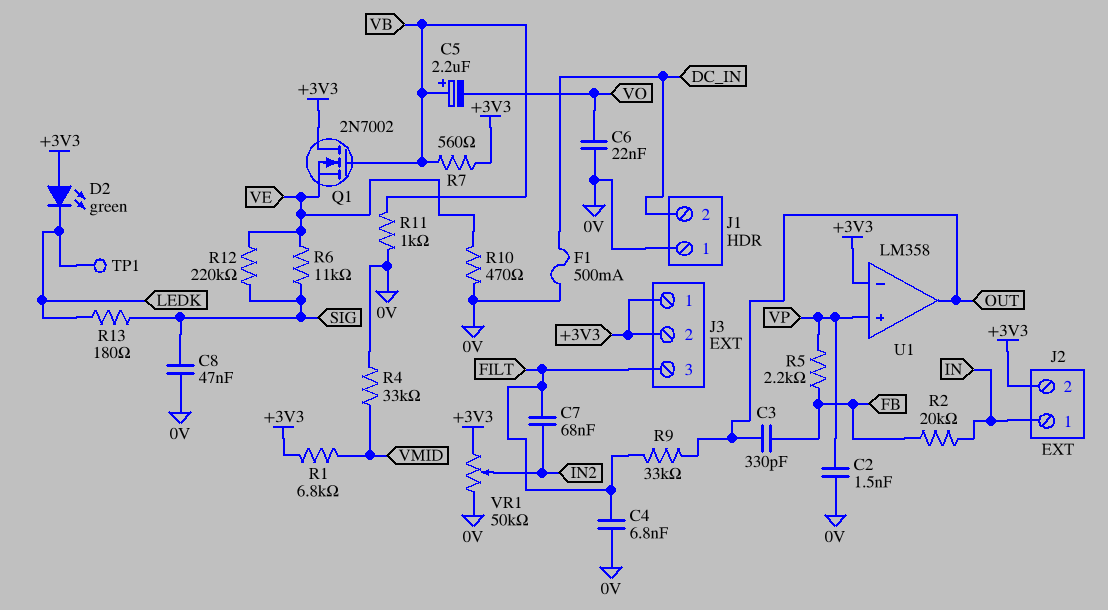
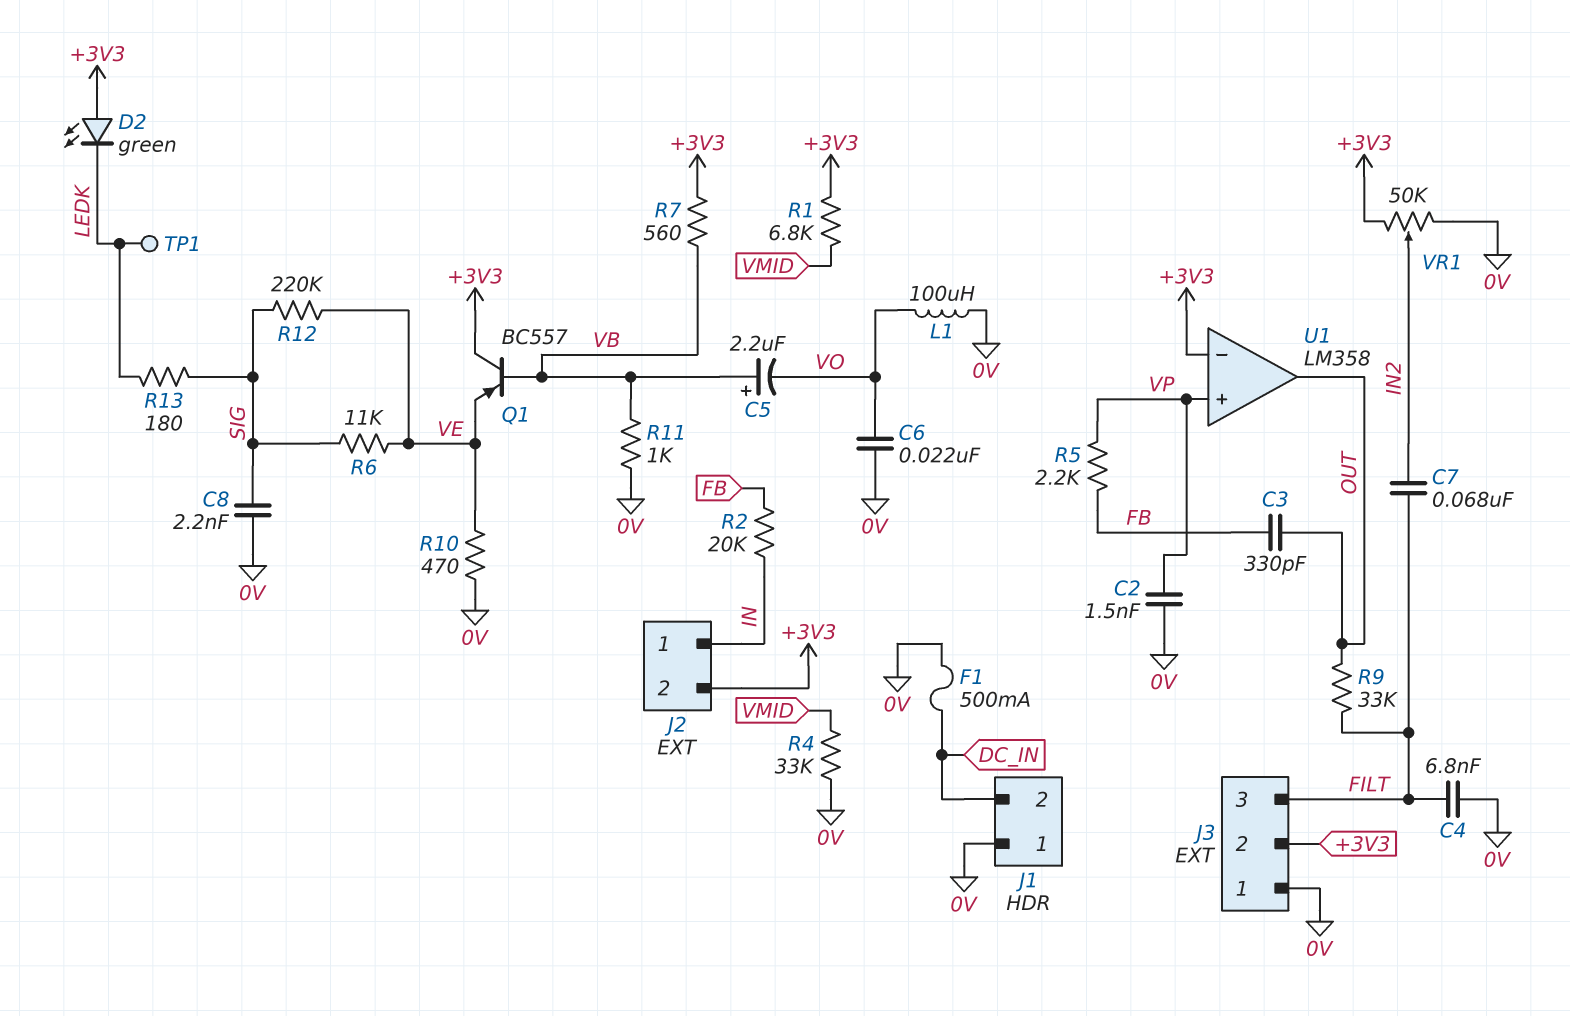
C8: 47nF (0V, SIG) -> 2.2nF (0V, SIG)
J3 pin 1: +3V3 -> 0V
L1: none -> 100uH (0V, VO)
Q1: NMOS 2N7002 (G VB, D +3V3, S VE) -> PNP BC557 (B VB, C +3V3, E VE)

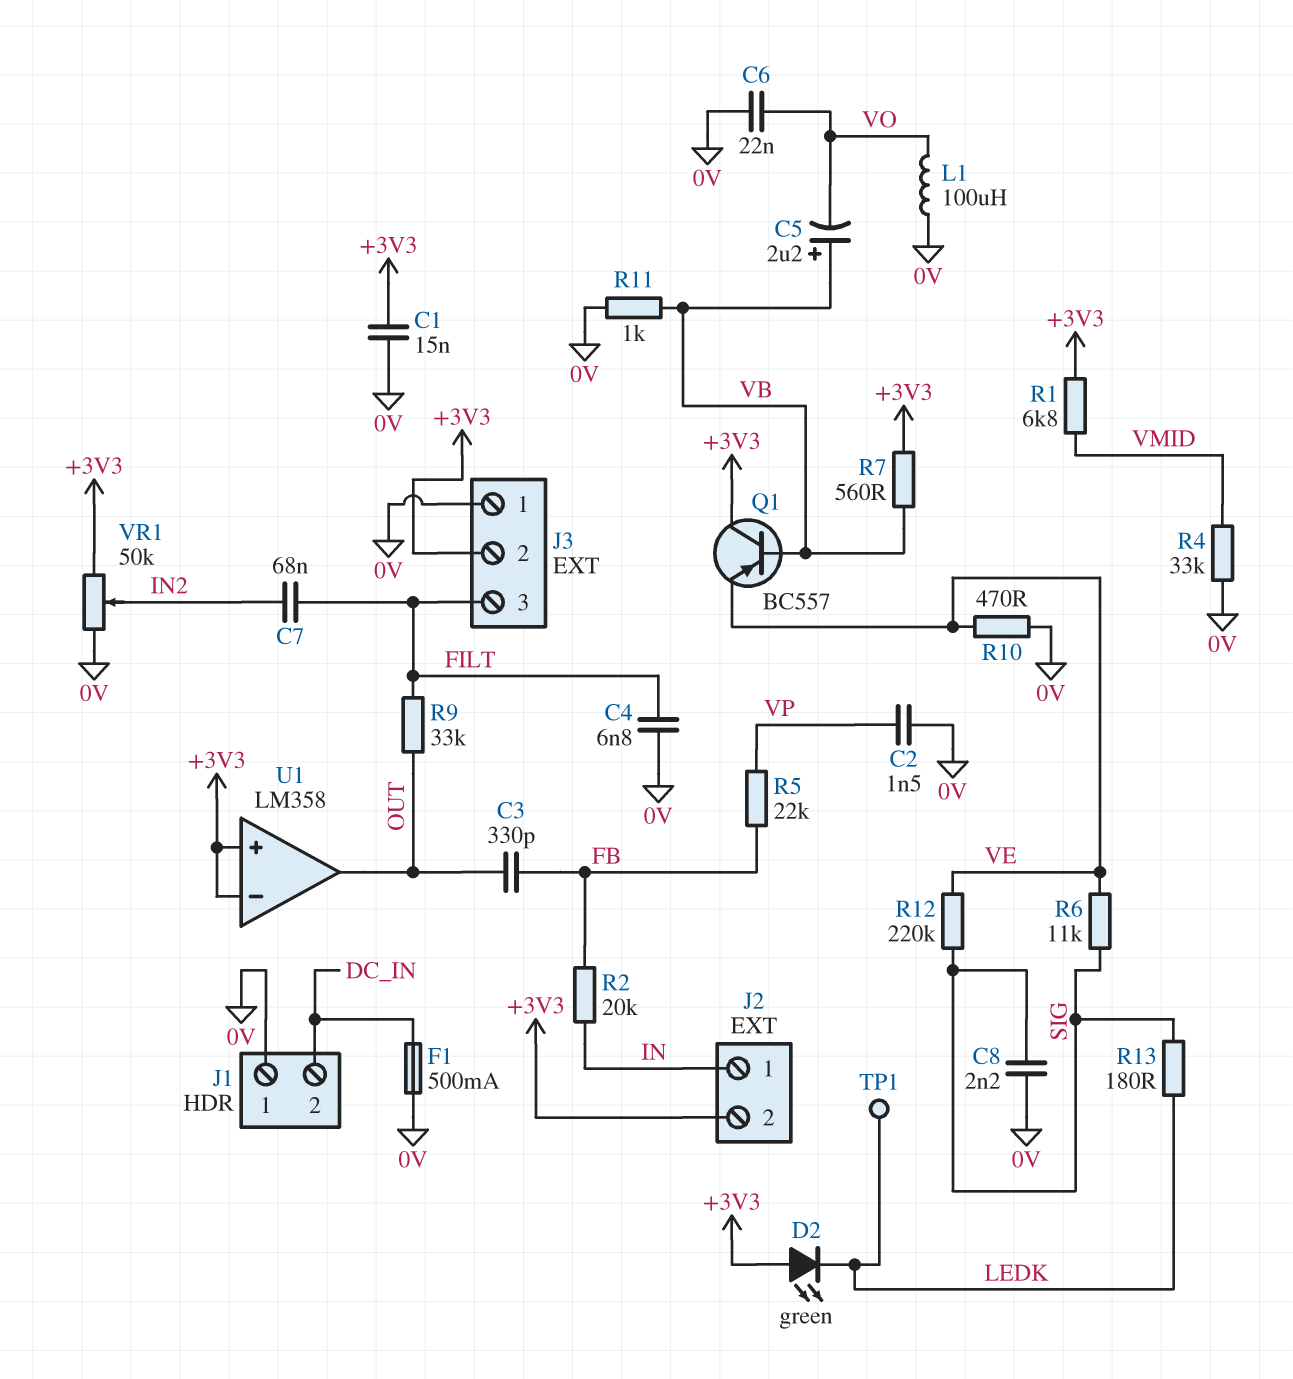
C1: none -> 15nF (+3V3, 0V)
R5: 2.2k (FB, VP) -> 22k (FB, VP)
U1 pin in+: VP -> +3V3

